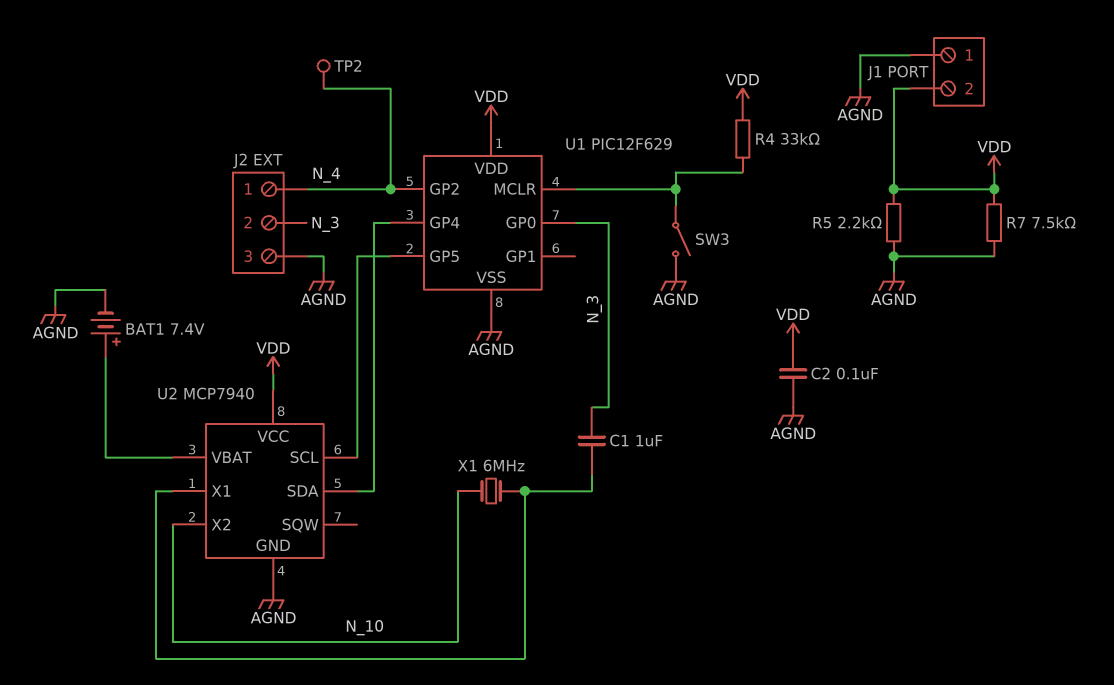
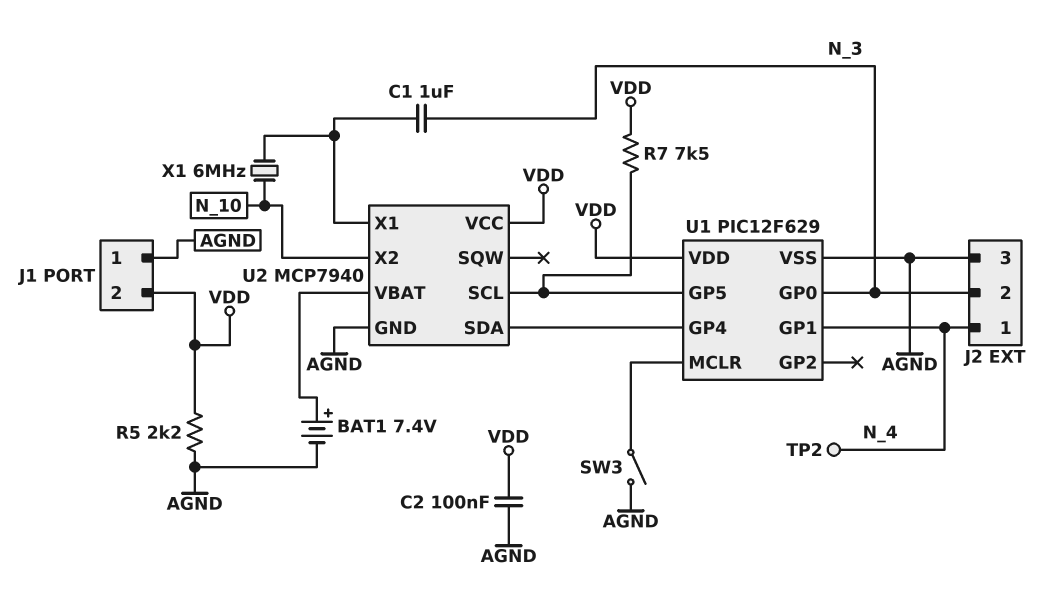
R4: 33k (U1/MCLR, VDD) -> none
R7: 7.5k (AGND, VDD) -> 7.5k (U1/GP5, VDD)
U1 pin GP1: none -> N_4
U1 pin GP2: N_4 -> none

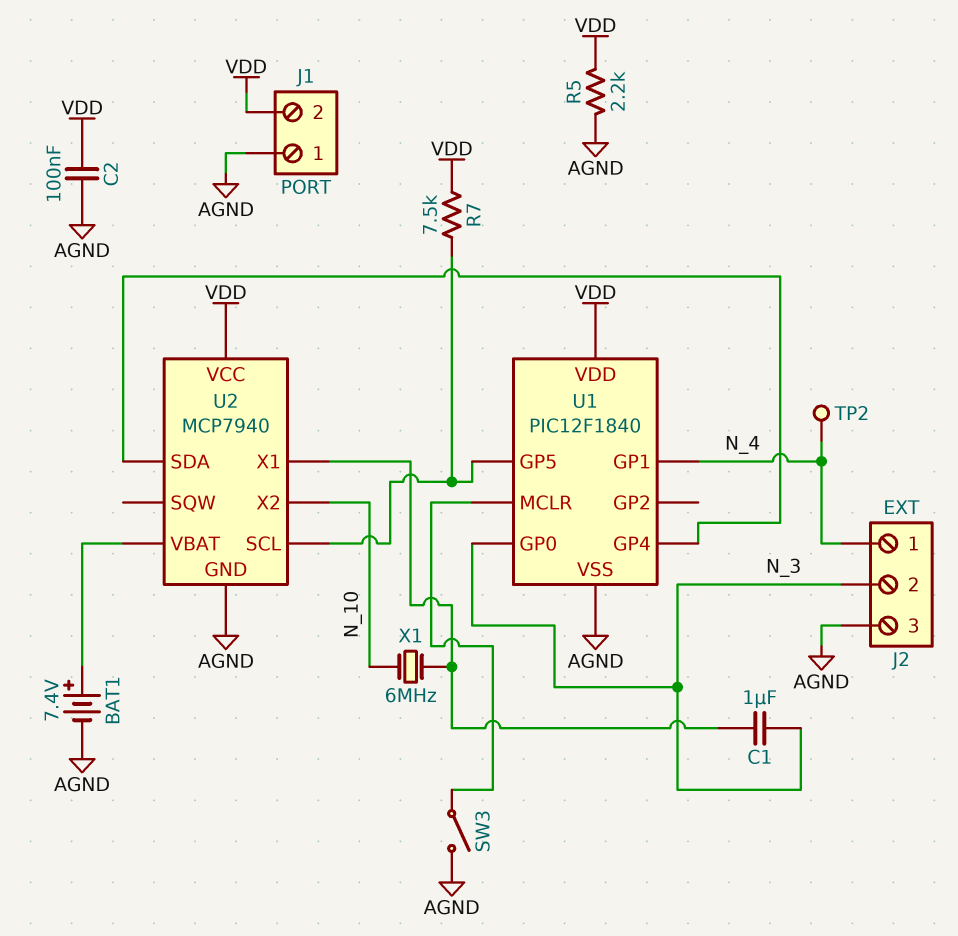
U1: PIC12F629 -> PIC12F1840

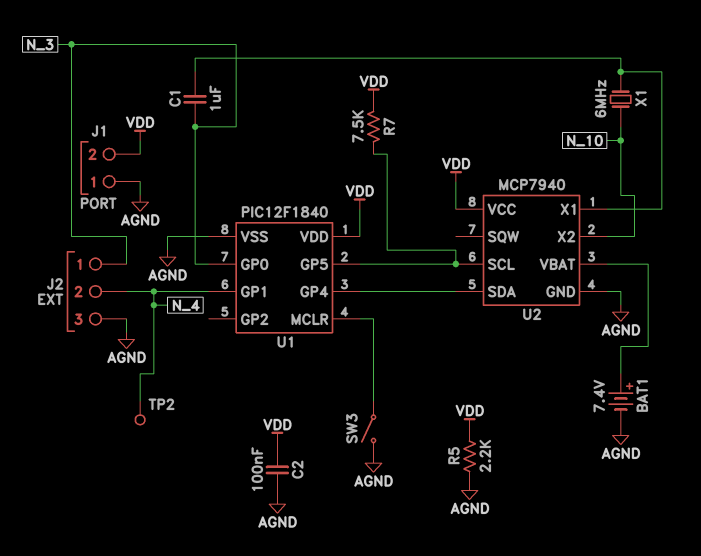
J2 pin 1: N_4 -> N_3
J2 pin 2: N_3 -> N_4

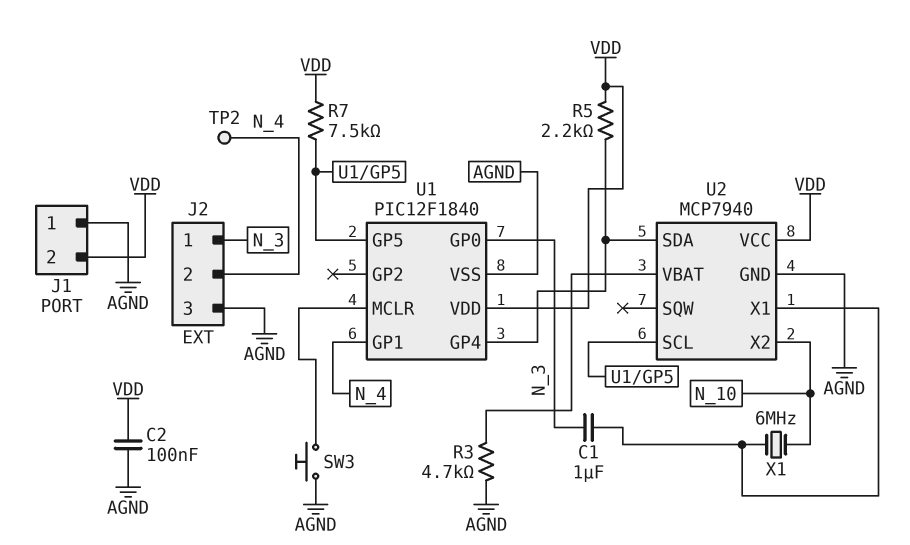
BAT1: 7.4V (plus U2/VBAT, minus AGND) -> none
R3: none -> 4.7k (AGND, U2/VBAT)
R5: 2.2k (AGND, VDD) -> 2.2k (U1/GP4, VDD)
SW3: switch (AGND, U1/MCLR) -> button (AGND, U1/MCLR)

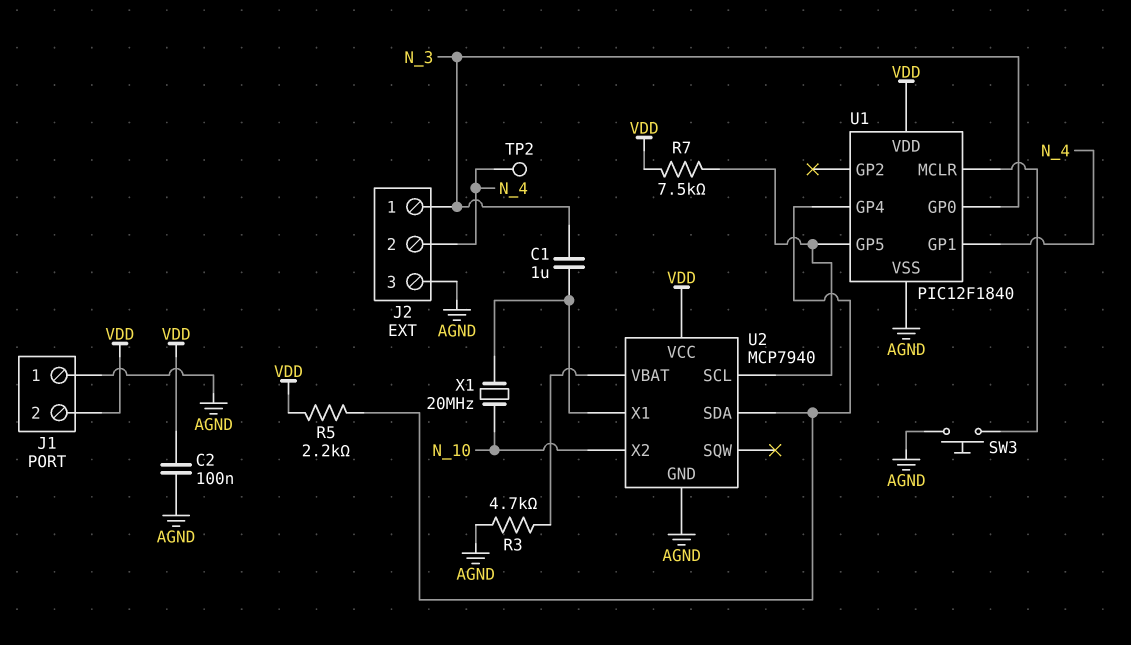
X1: 6MHz (N_10, U2/X1) -> 20MHz (N_10, U2/X1)

